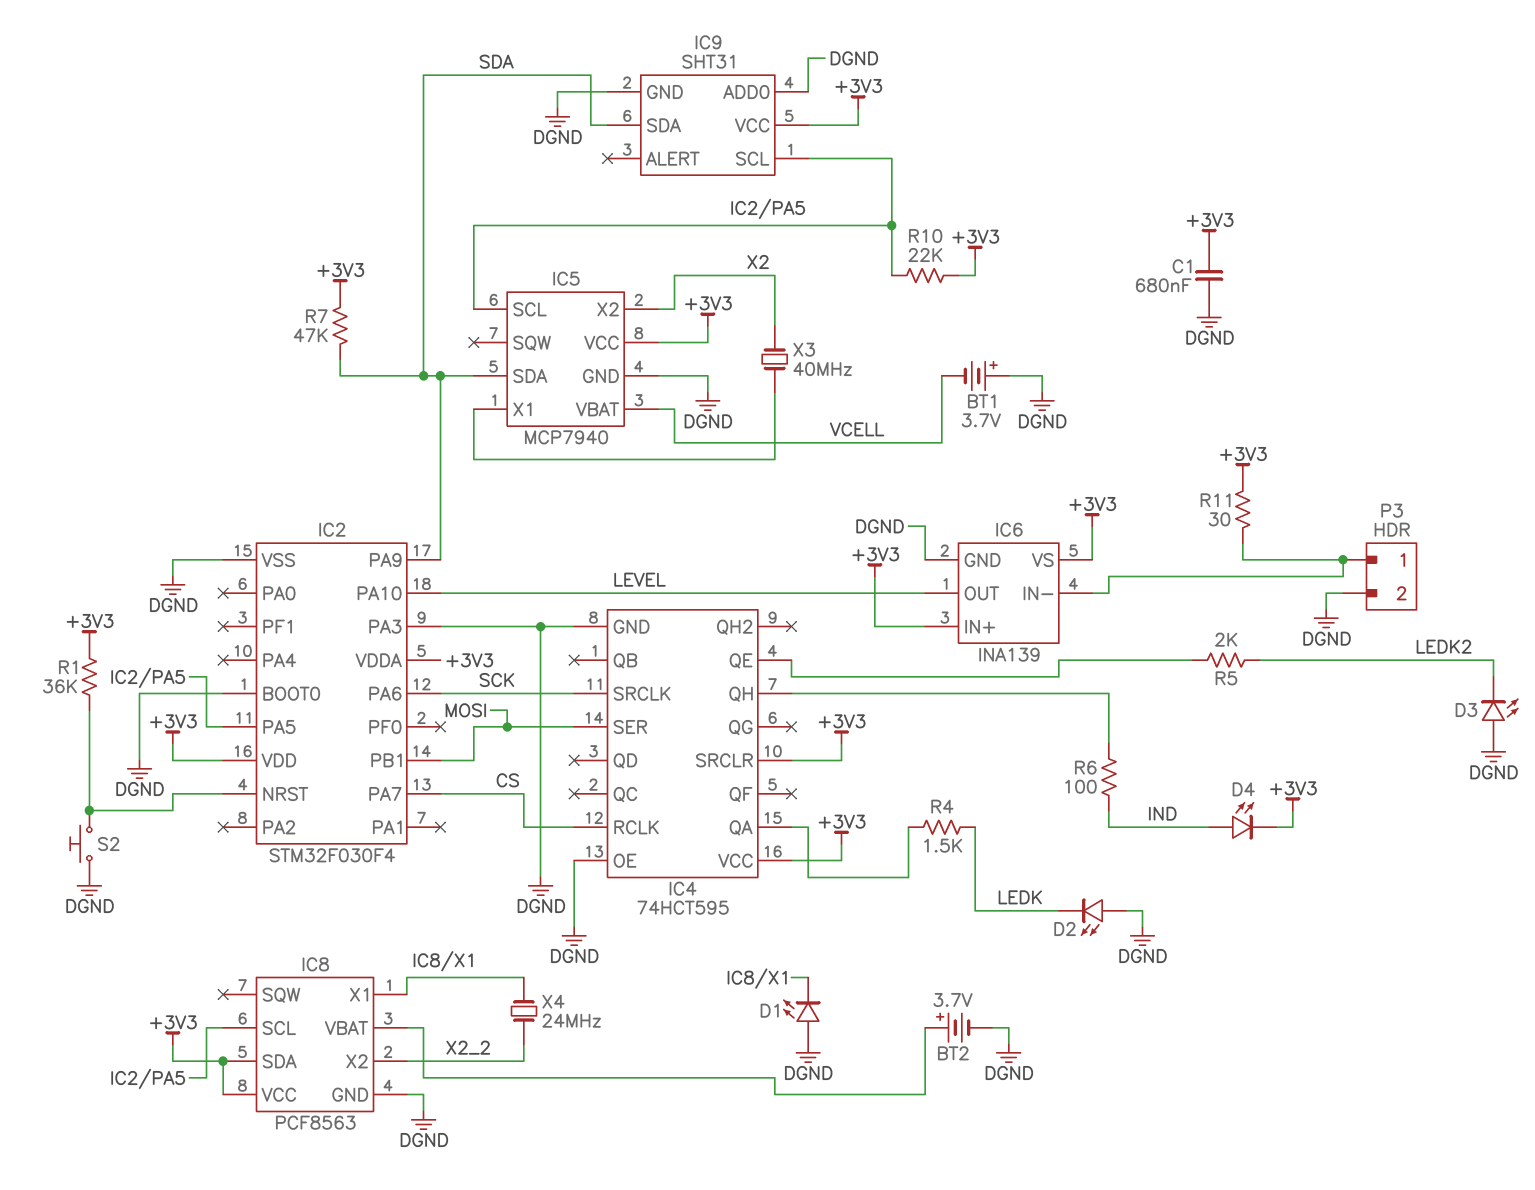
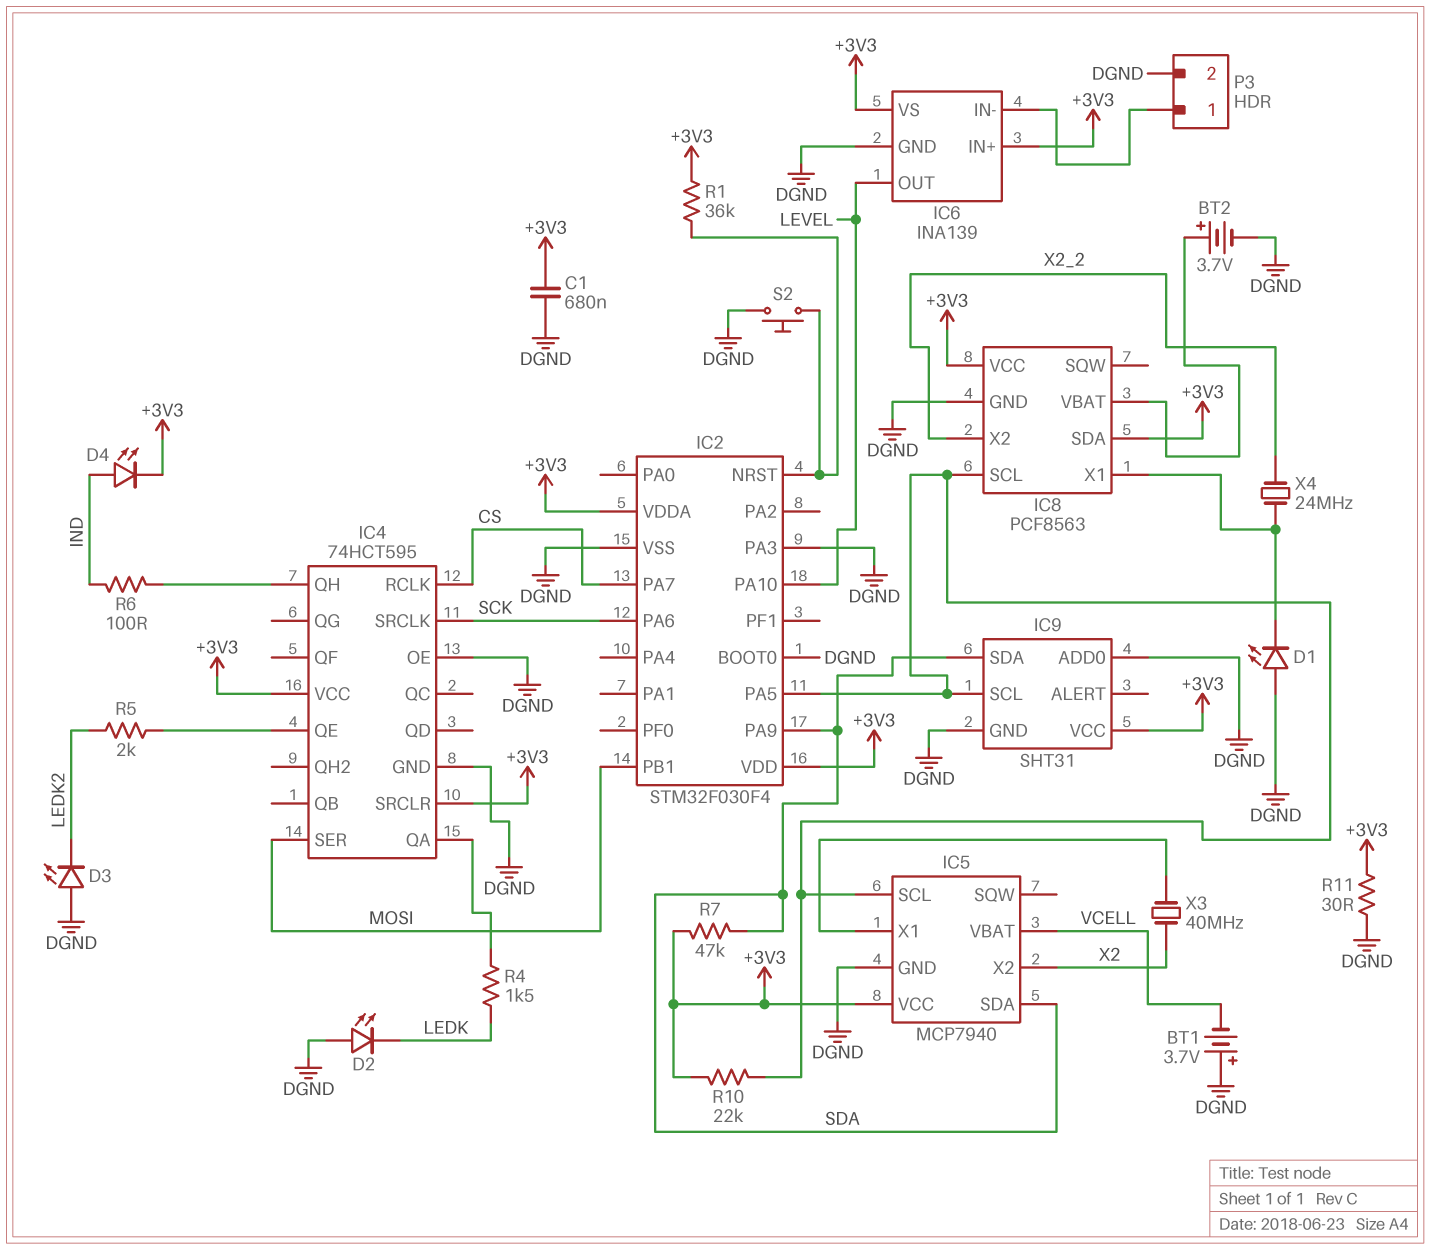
R11: 30 (+3V3, IC6/IN-) -> 30 (+3V3, DGND)

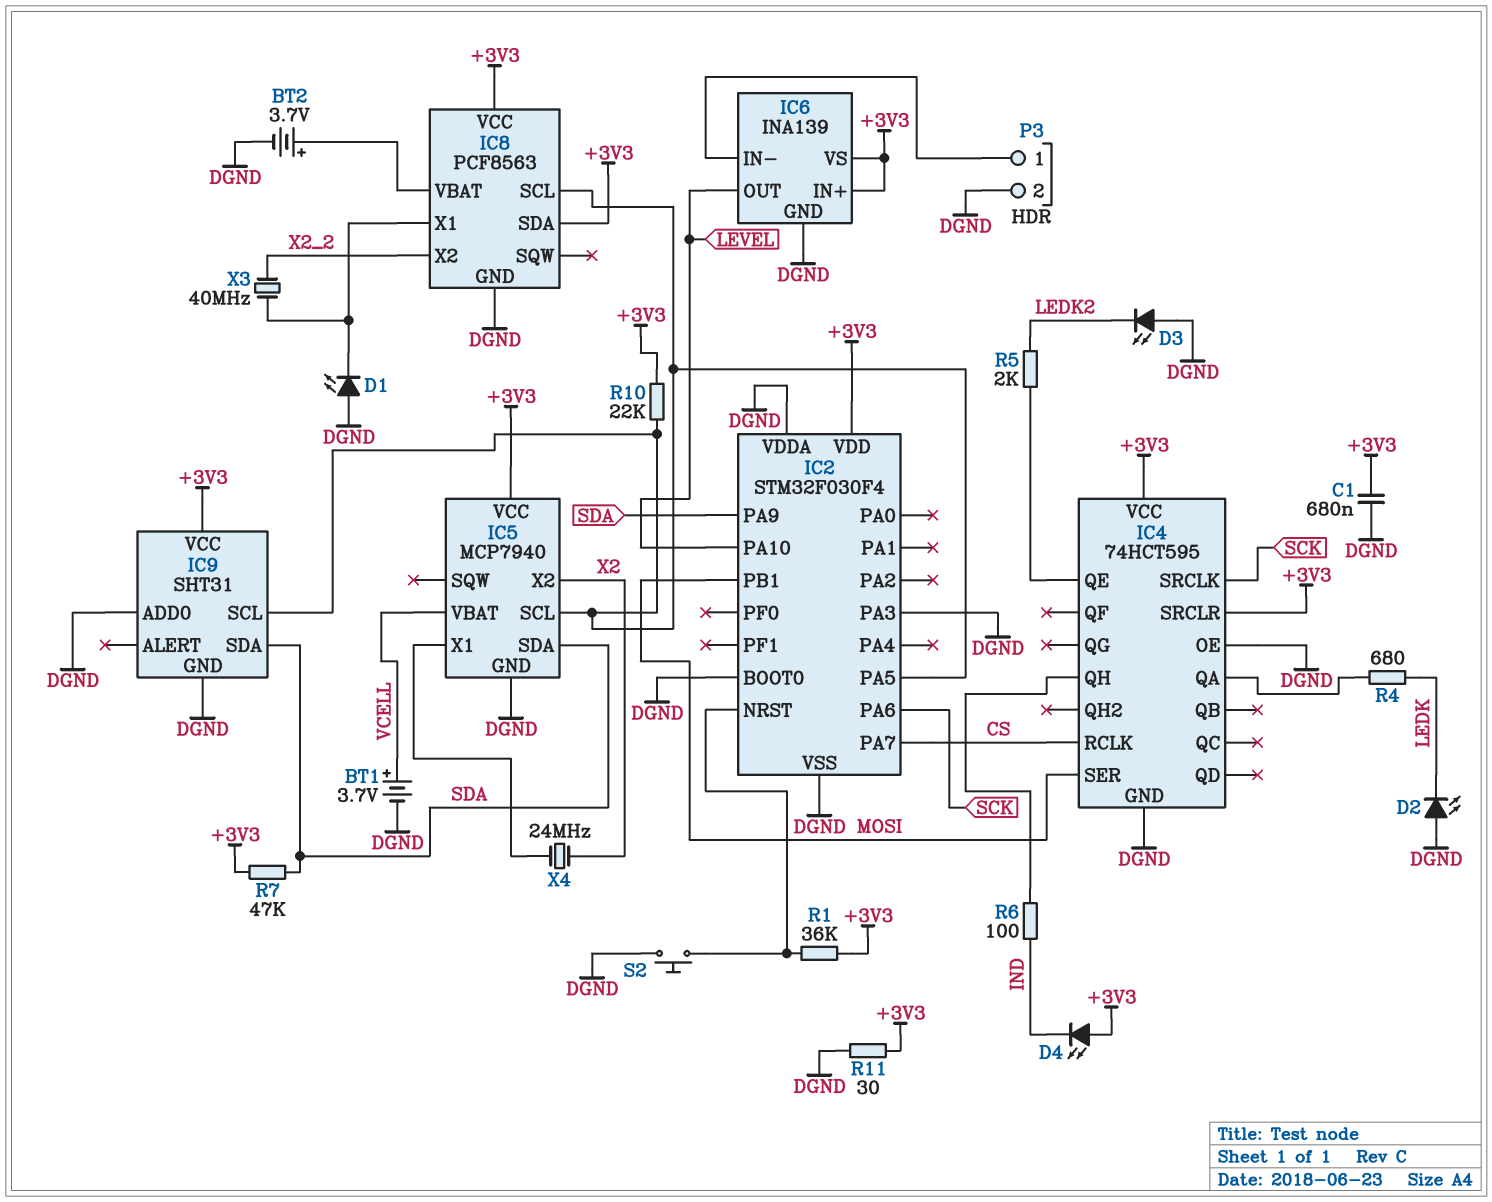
BT1: 3.7V (plus DGND, minus VCELL) -> 3.7V (plus VCELL, minus DGND)
D4: LED (A IND, K +3V3) -> LED (A +3V3, K IND)
IC2 pin VDDA: +3V3 -> DGND
R4: 1.5k (IC4/QA, LEDK) -> 680 (IC4/QA, LEDK)
X3: 40MHz (IC5/X1, X2) -> 40MHz (IC8/X1, X2_2)
X4: 24MHz (IC8/X1, X2_2) -> 24MHz (IC5/X1, X2)

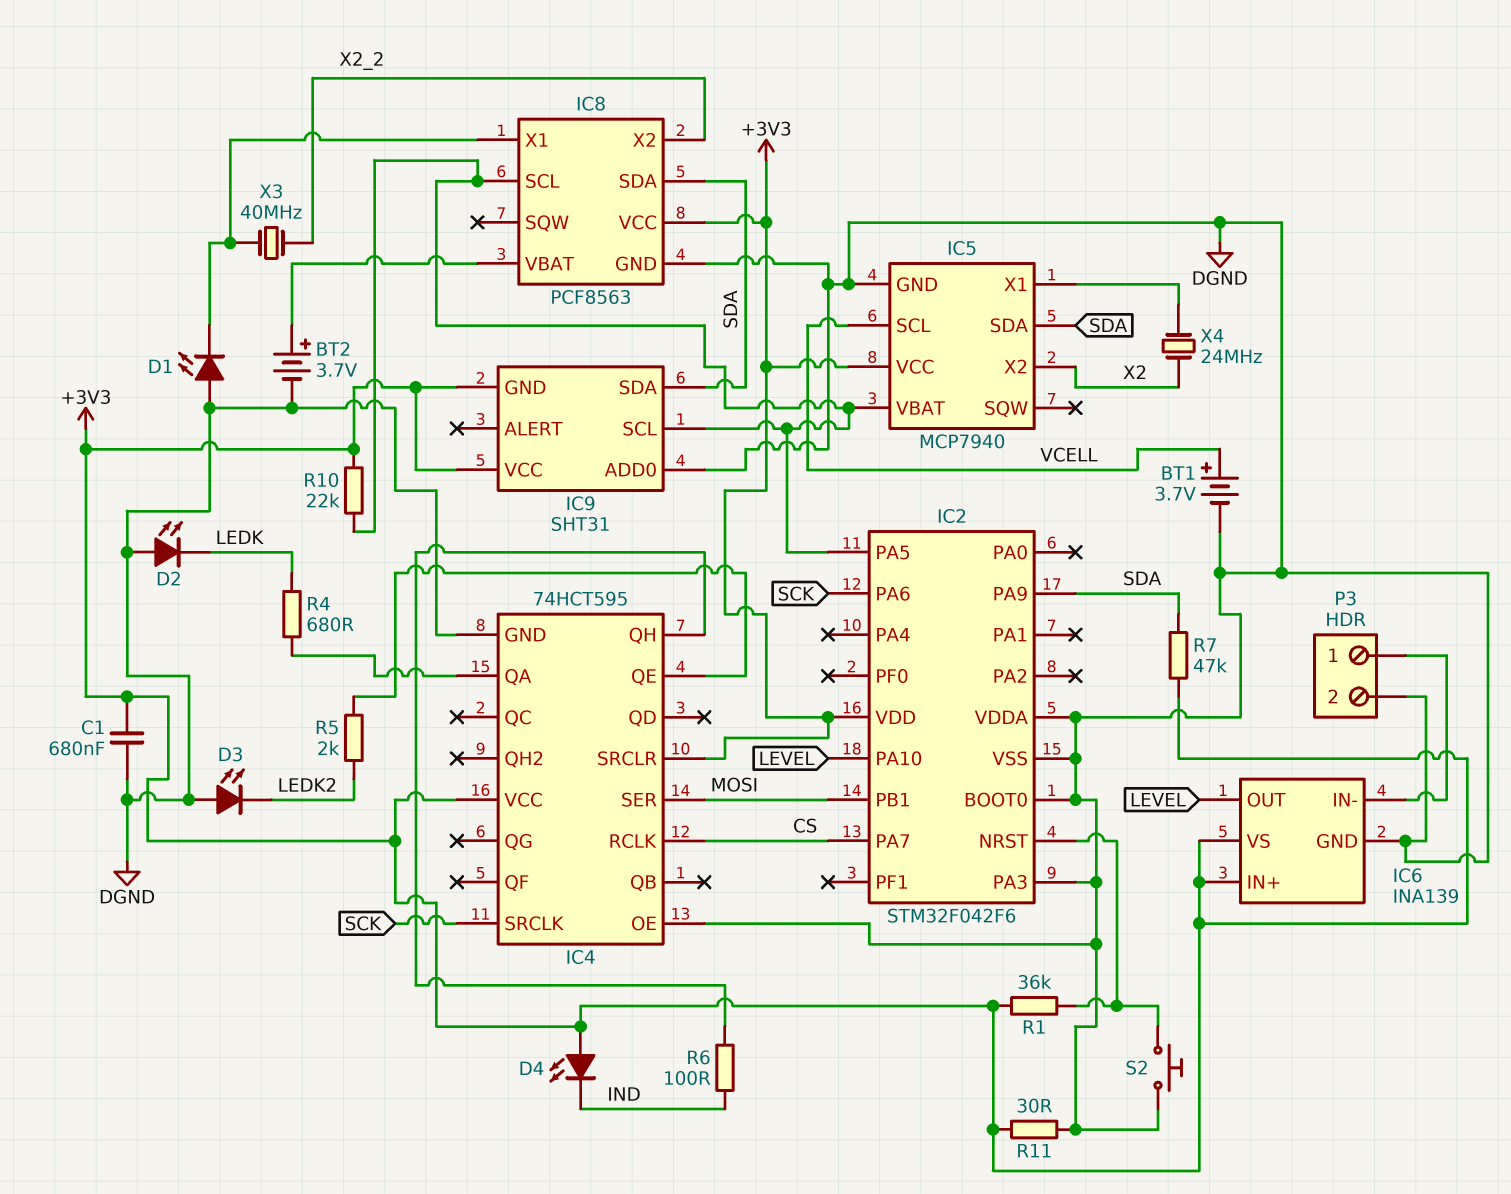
IC2: STM32F030F4 -> STM32F042F6
IC5 pin SCL: IC2/PA5 -> VCELL
IC5 pin VBAT: VCELL -> IC2/PA5
IC8 pin SDA: +3V3 -> SDA
IC9 pin GND: DGND -> +3V3

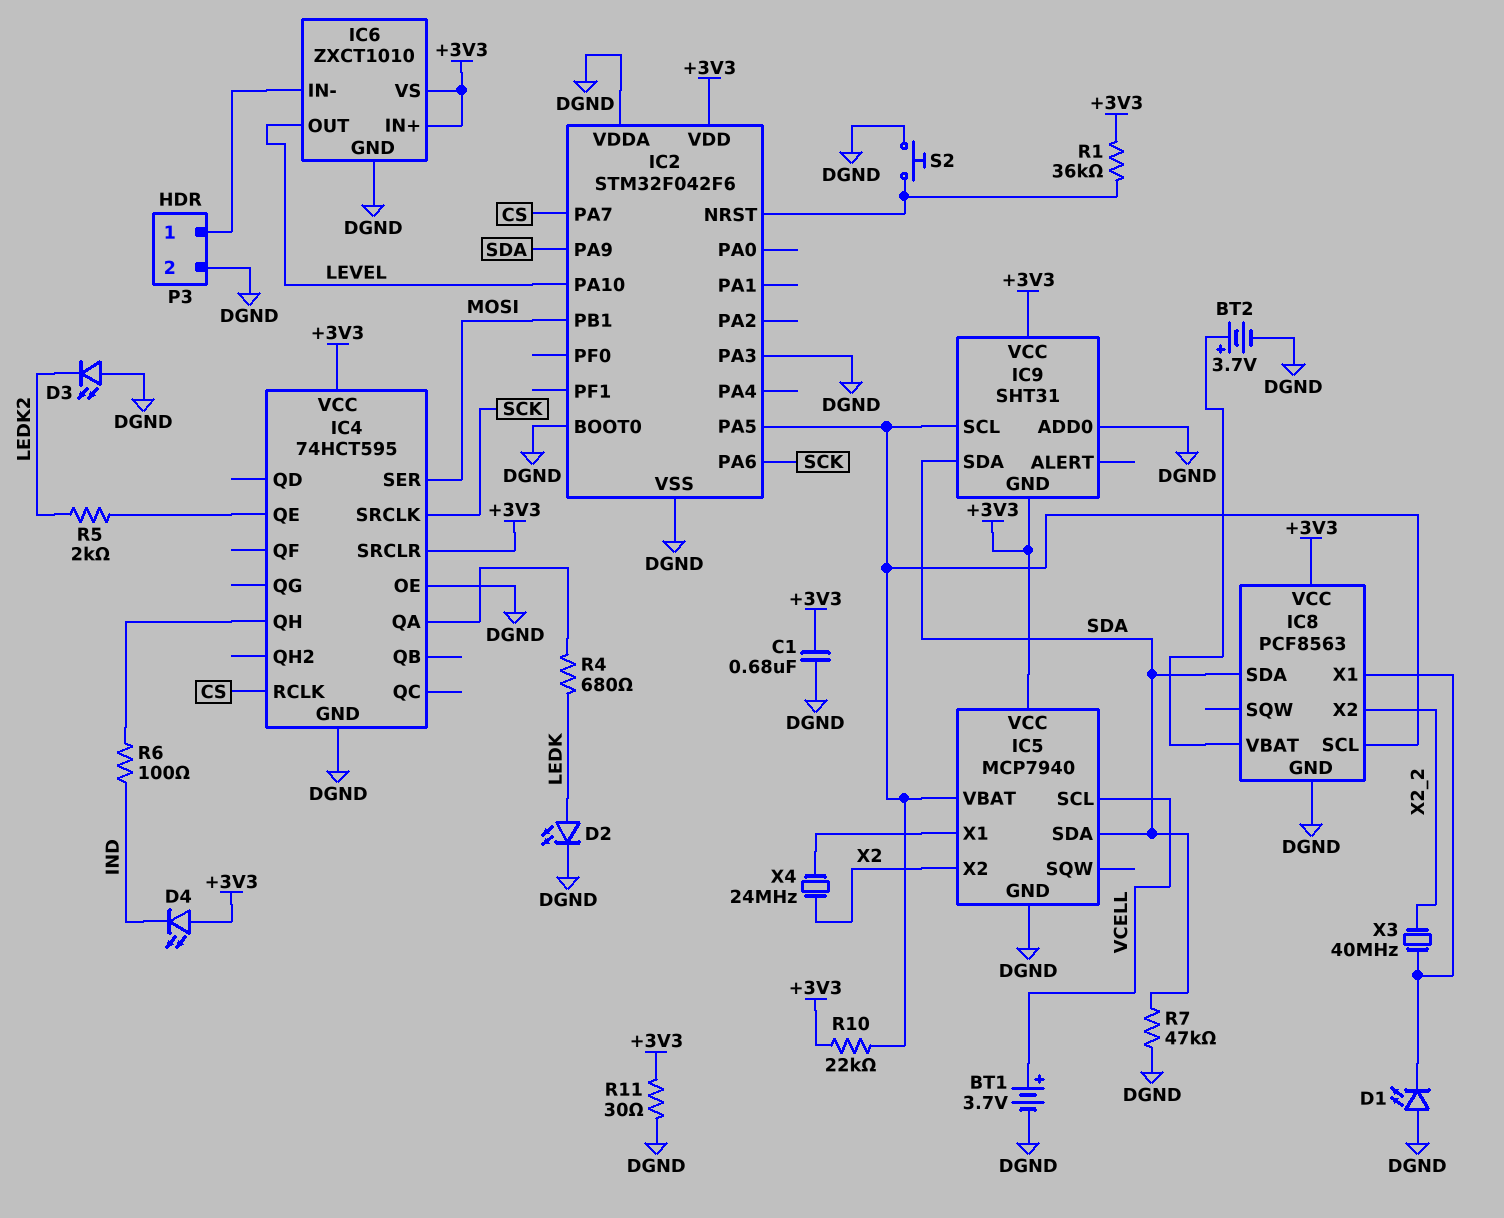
D2: LED (A DGND, K LEDK) -> LED (A LEDK, K DGND)
IC6: INA139 -> ZXCT1010
R7: 47k (+3V3, SDA) -> 47k (DGND, SDA)

